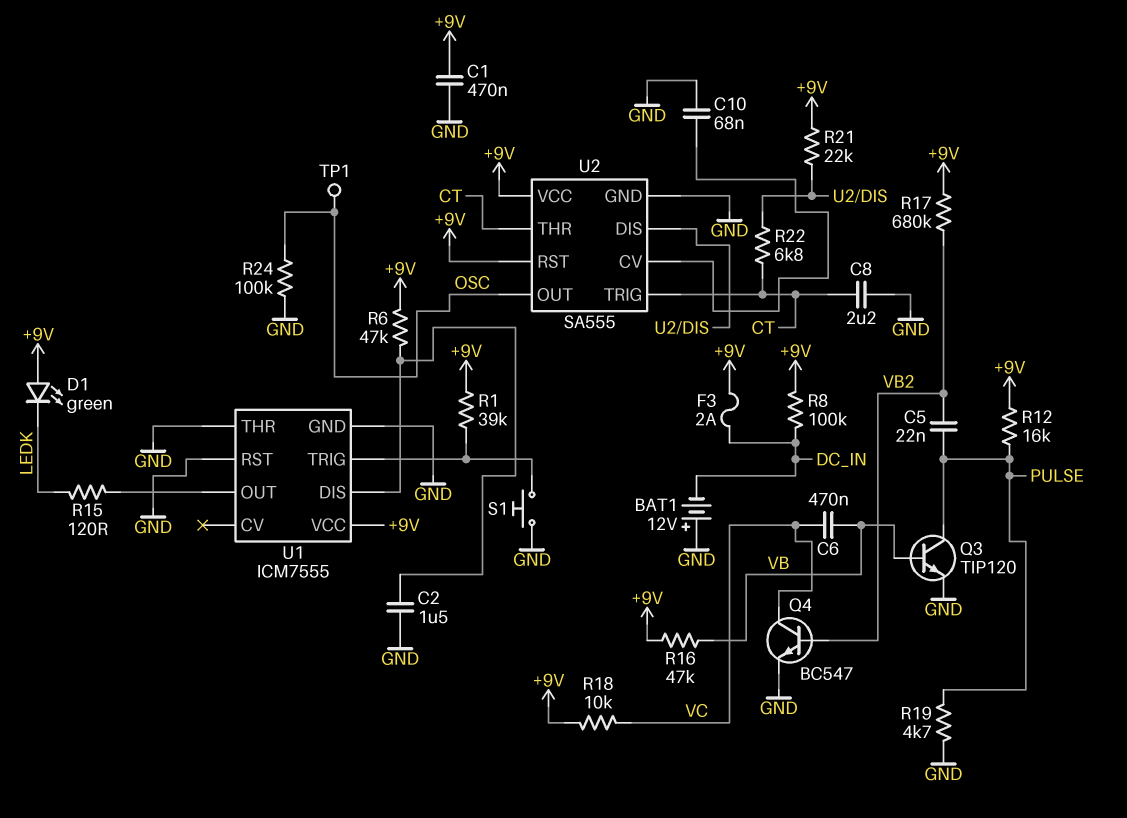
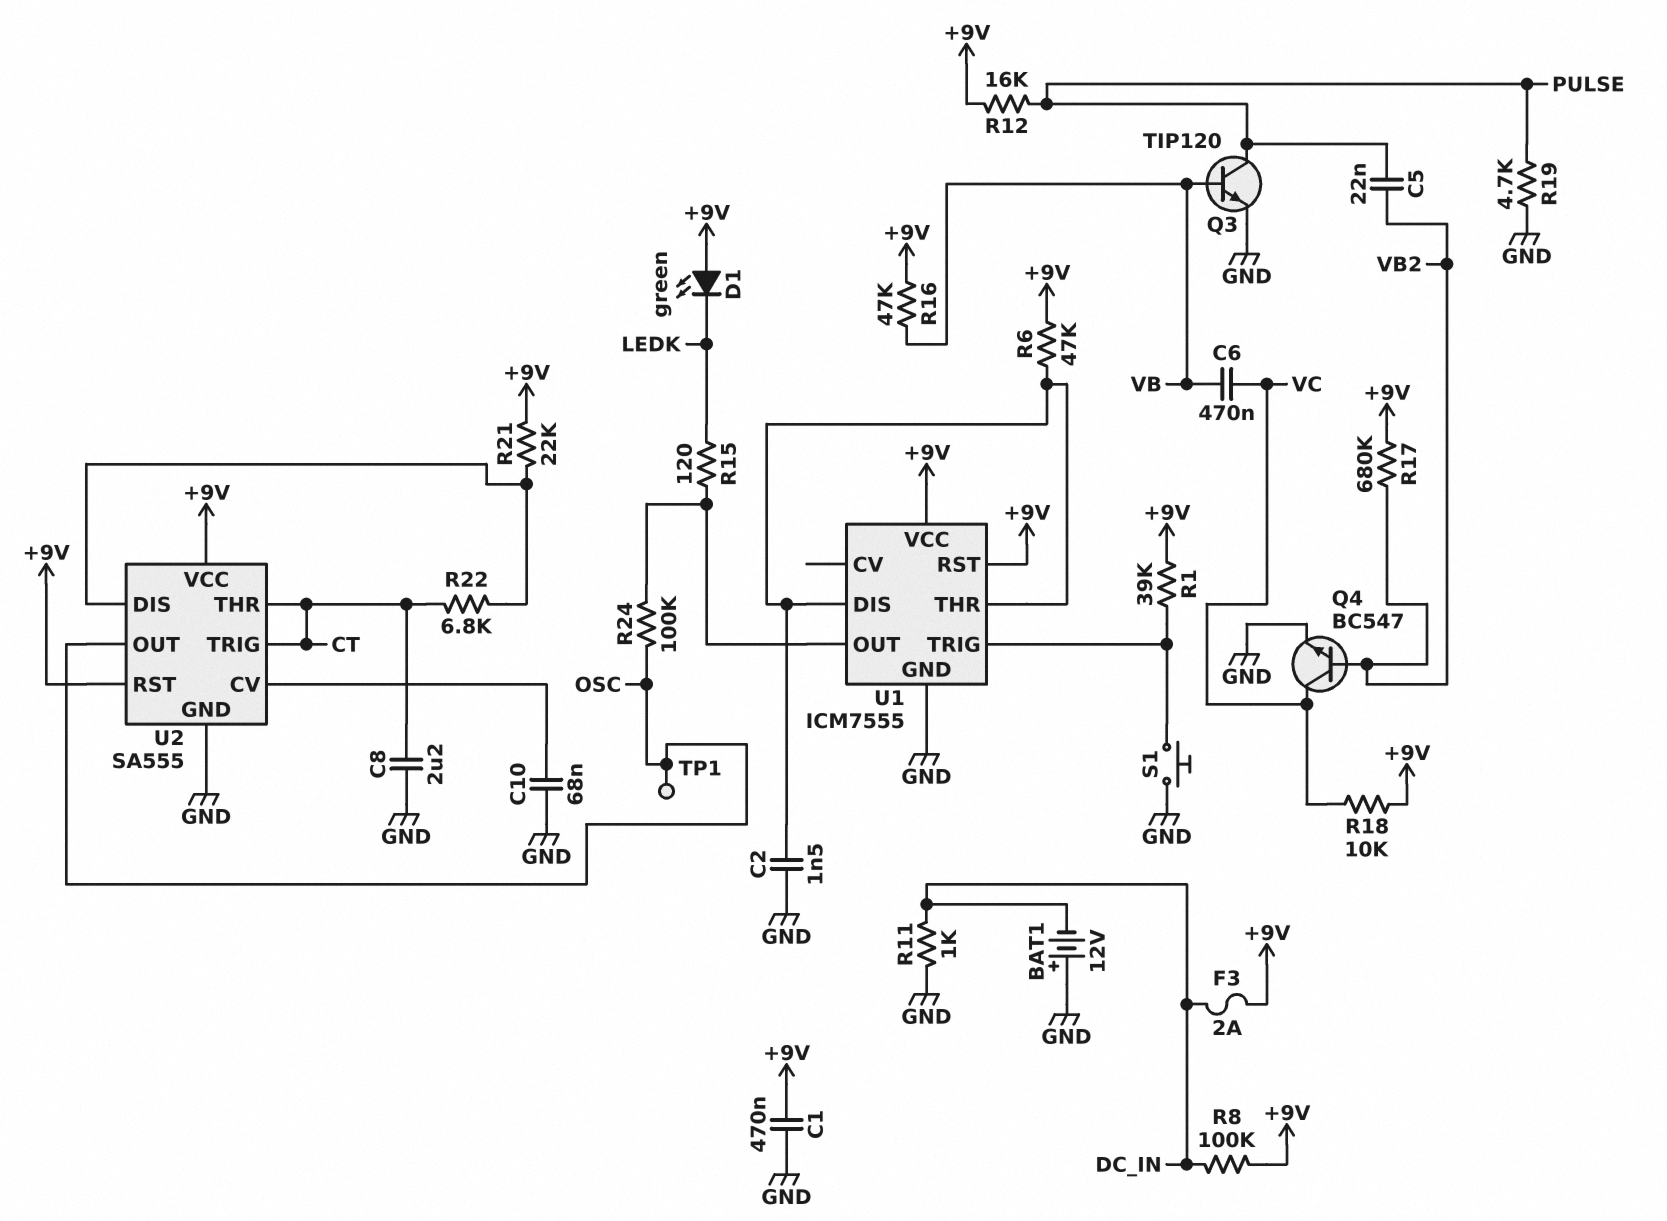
C2: 1.5uF (GND, U1/DIS) -> 1.5nF (GND, U1/DIS)
R11: none -> 1k (DC_IN, GND)
R24: 100k (GND, OSC) -> 100k (OSC, U1/OUT)
U1 pin RST: GND -> +9V
U1 pin THR: GND -> U1/DIS

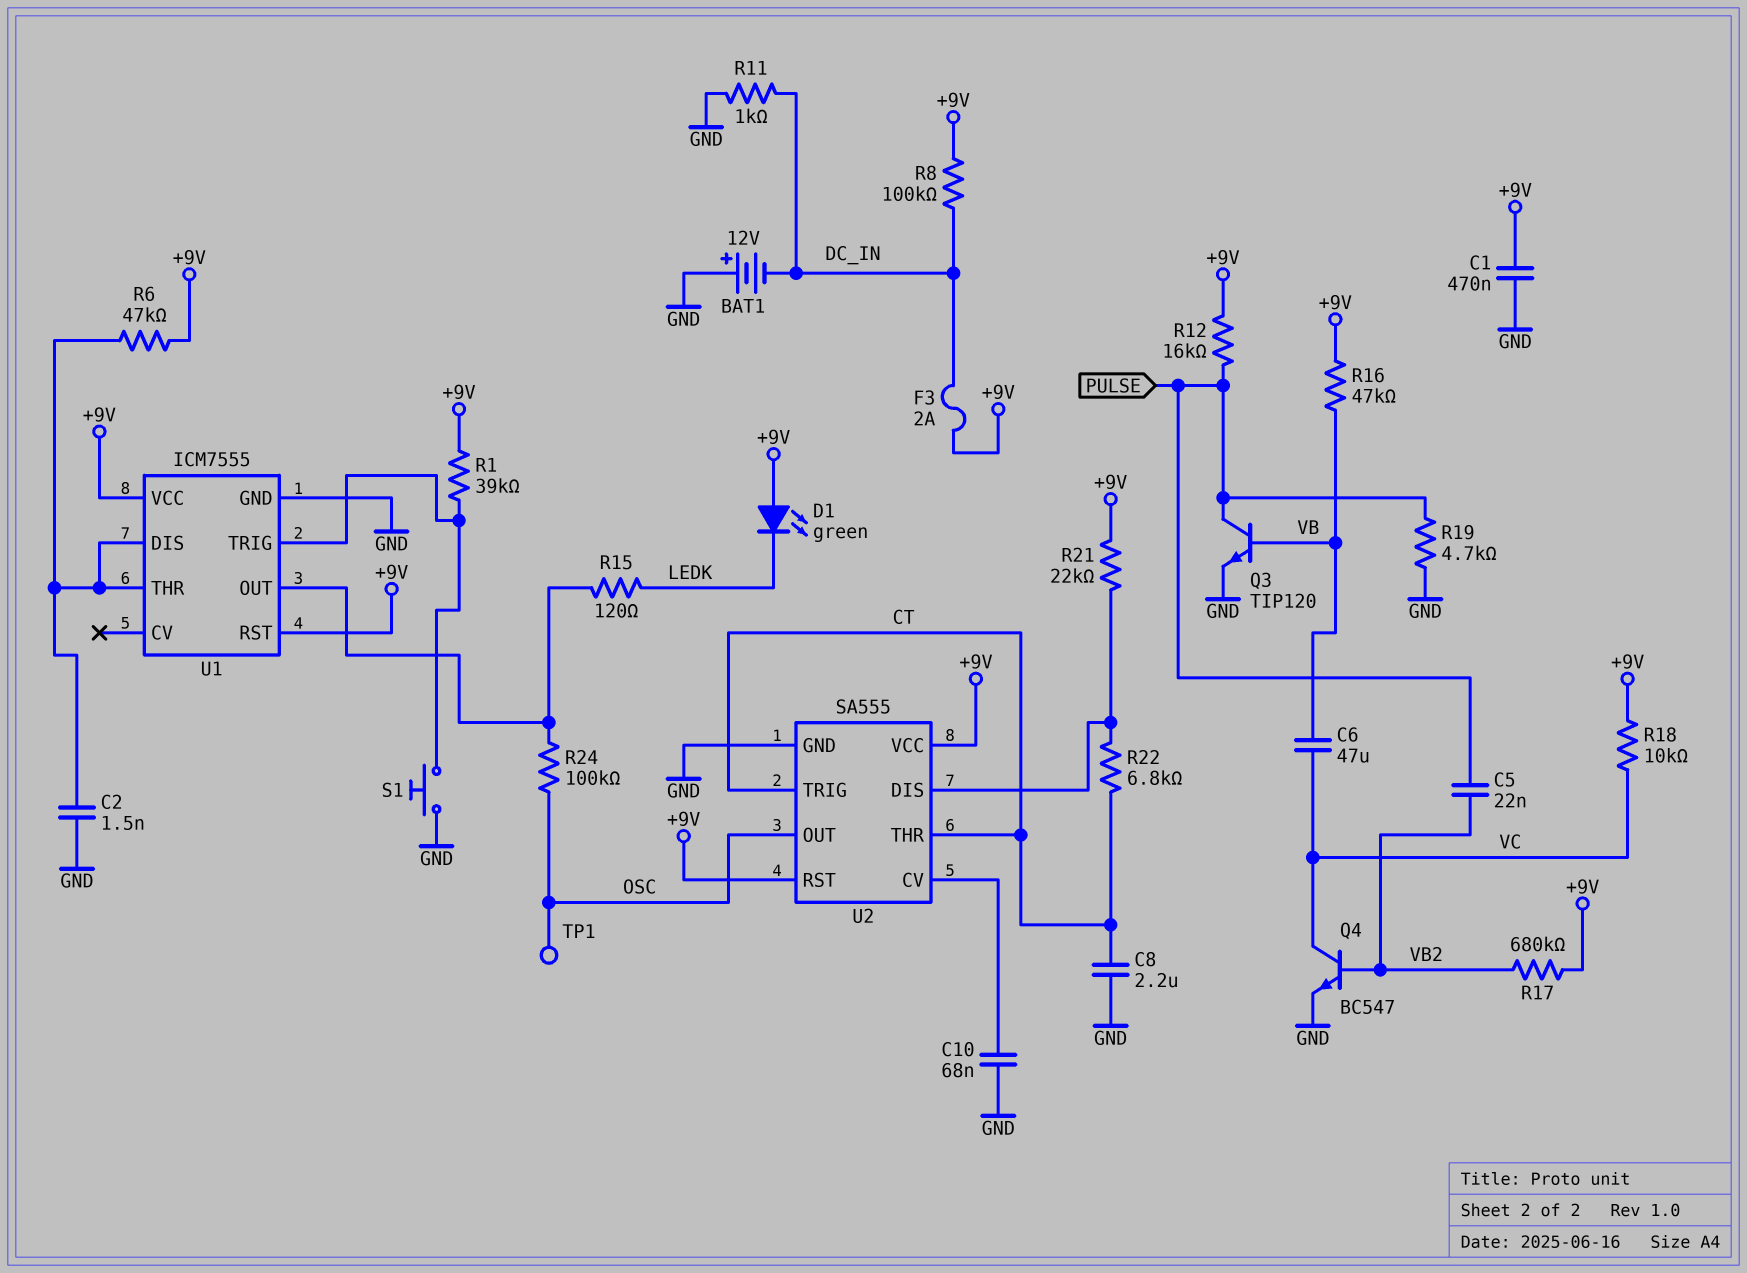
C6: 470nF (VB, VC) -> 47uF (VB, VC)

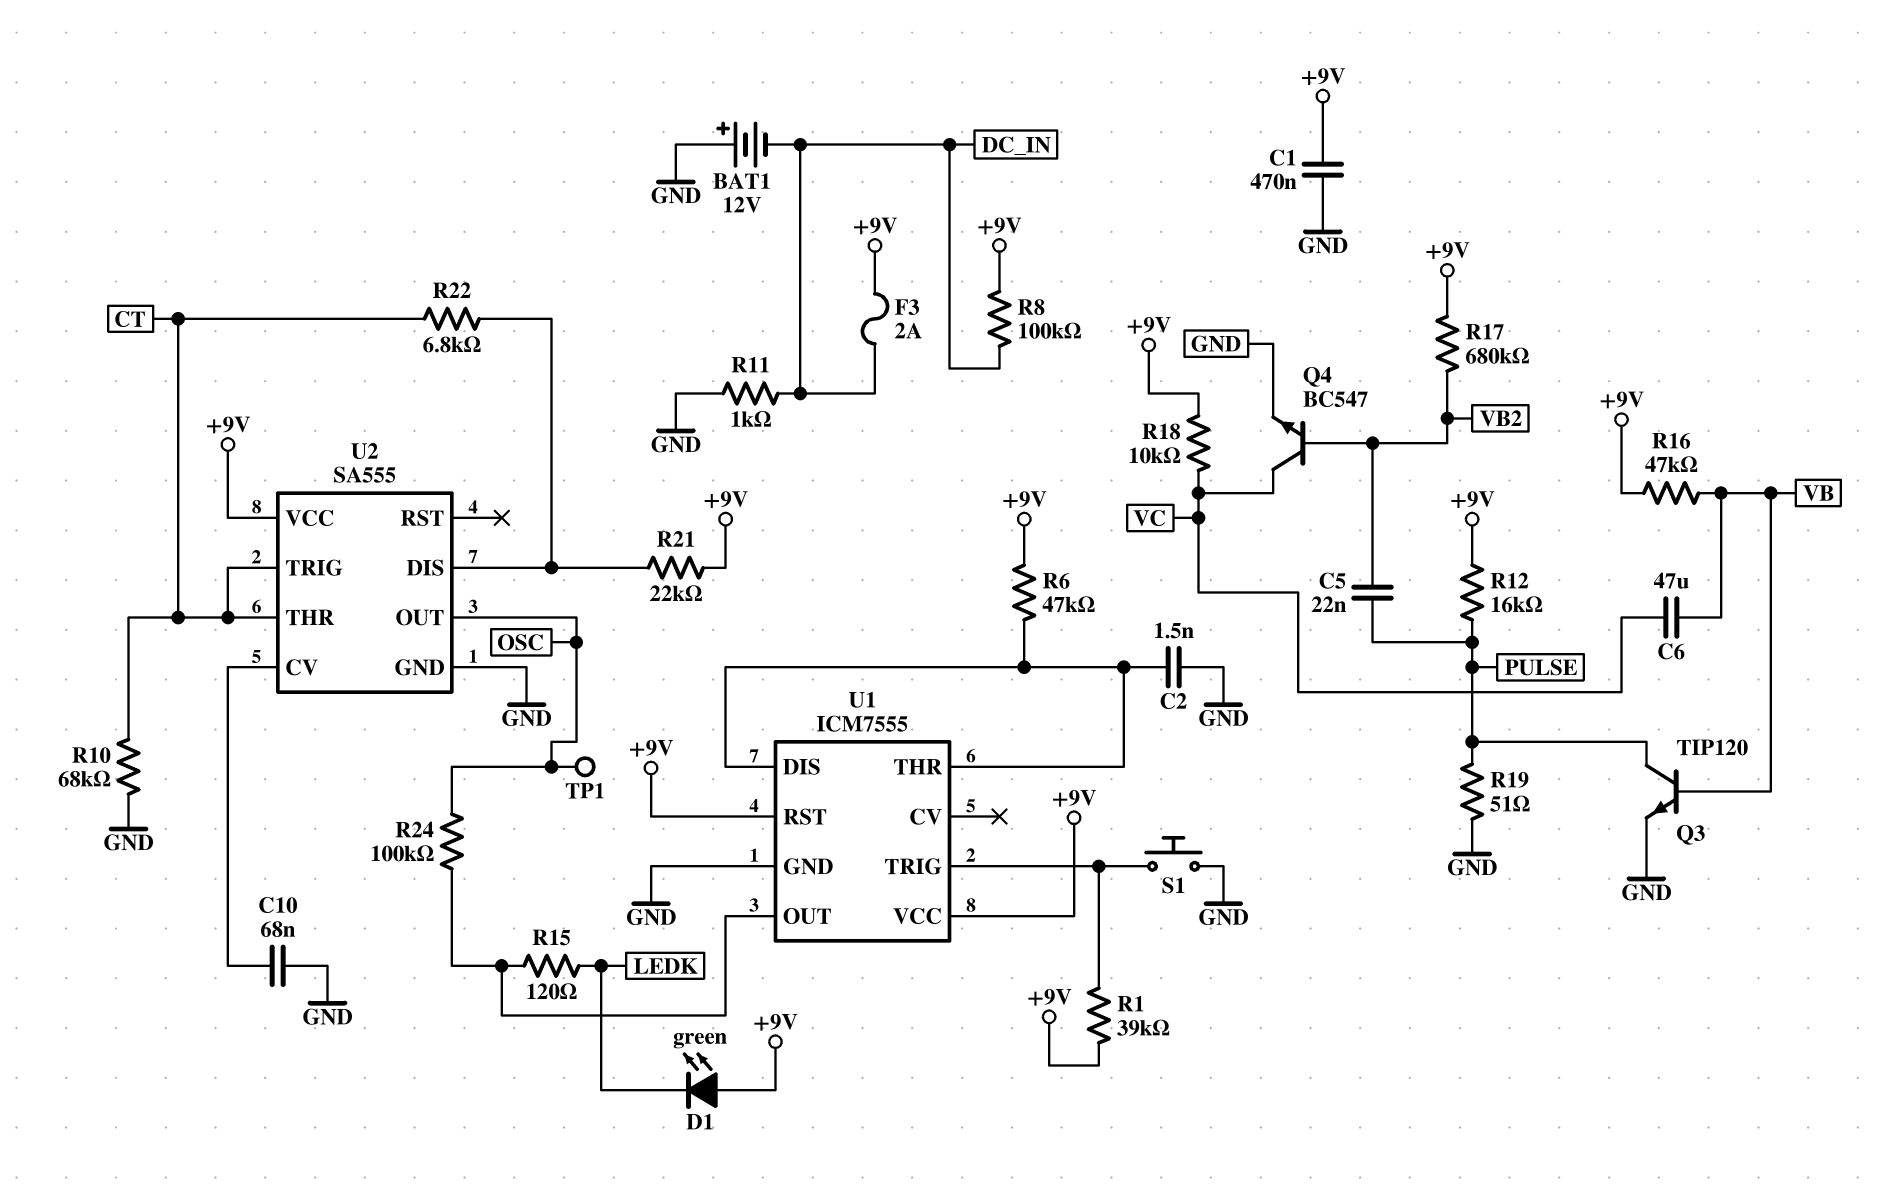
C8: 2.2uF (CT, GND) -> none
R10: none -> 68k (CT, GND)
R19: 4.7k (GND, PULSE) -> 51 (GND, PULSE)
U2 pin RST: +9V -> none

